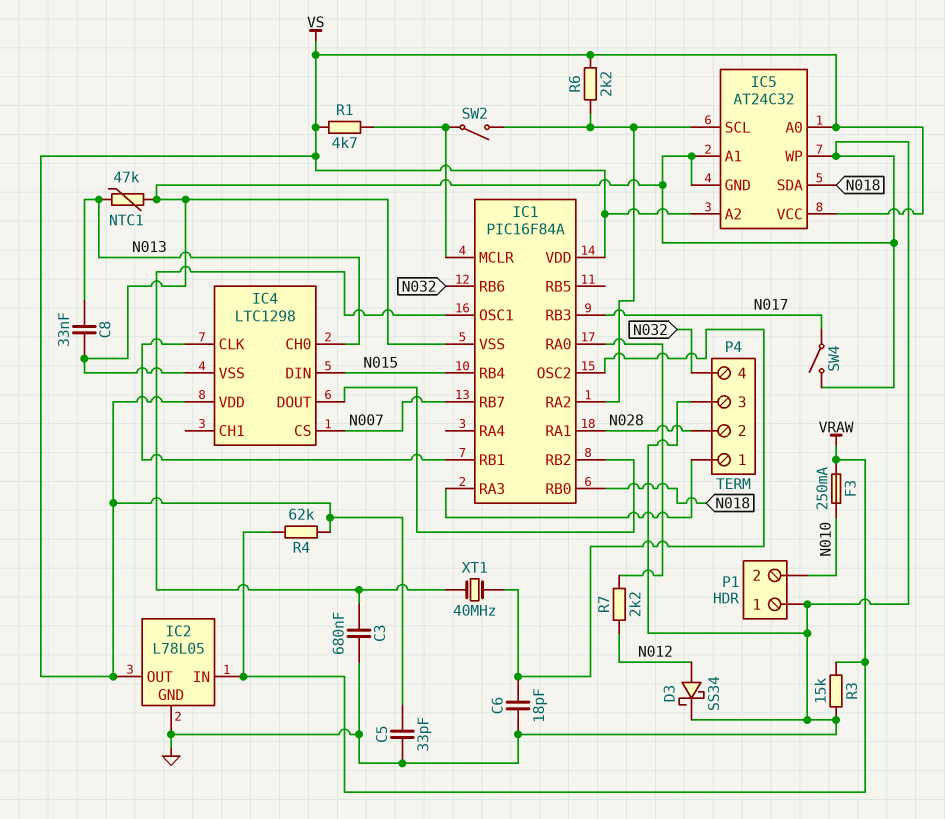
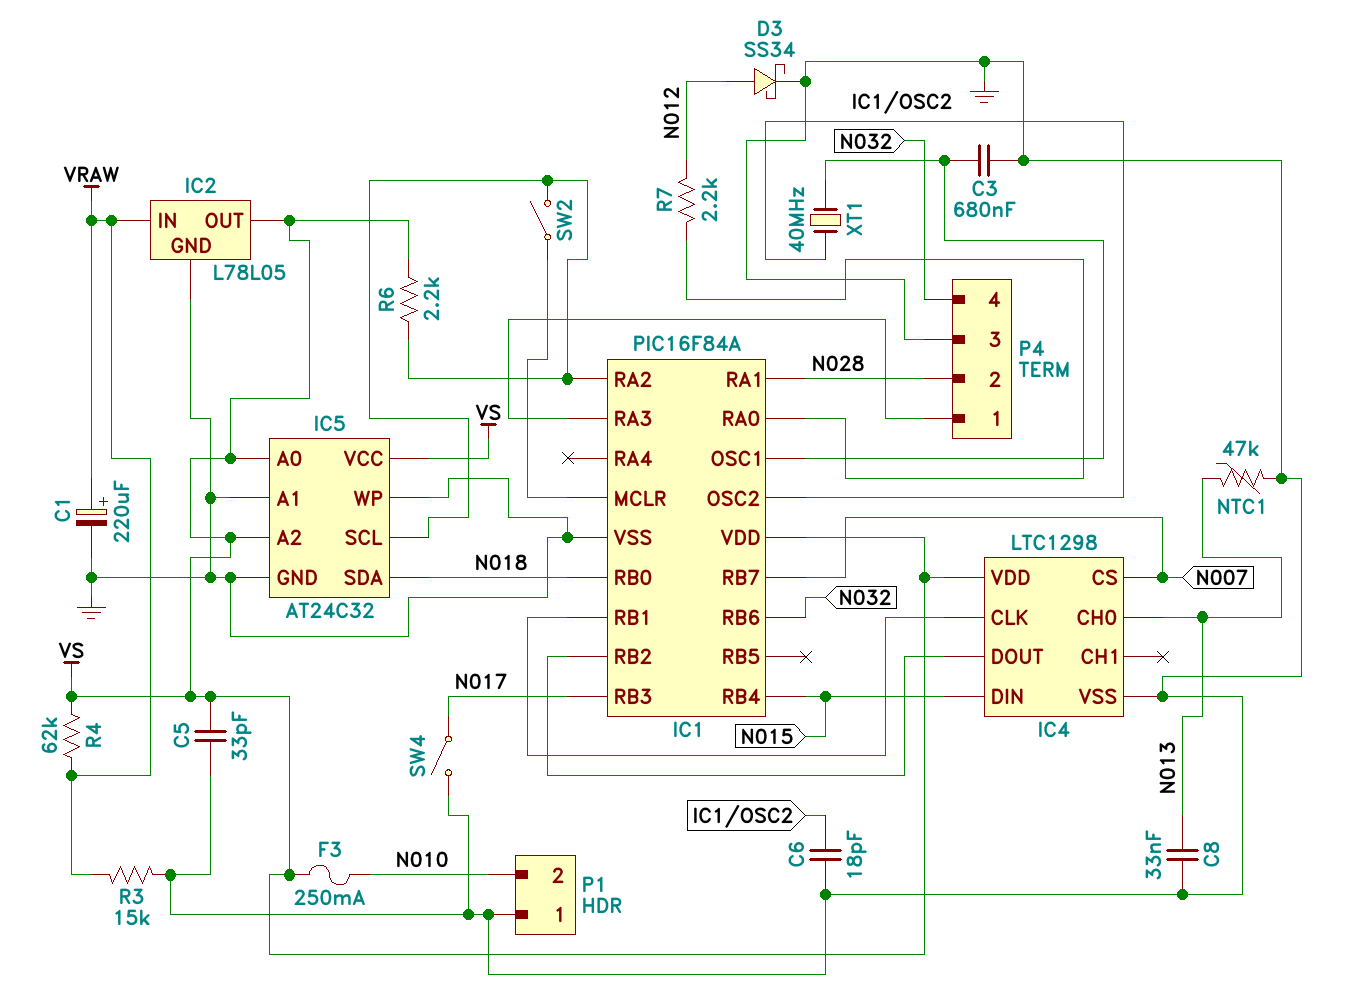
C1: none -> 220uF (plus VRAW, minus GND)
F3: 250mA (N010, VRAW) -> 250mA (N010, VS)
R1: 4.7k (IC1/MCLR, VS) -> none

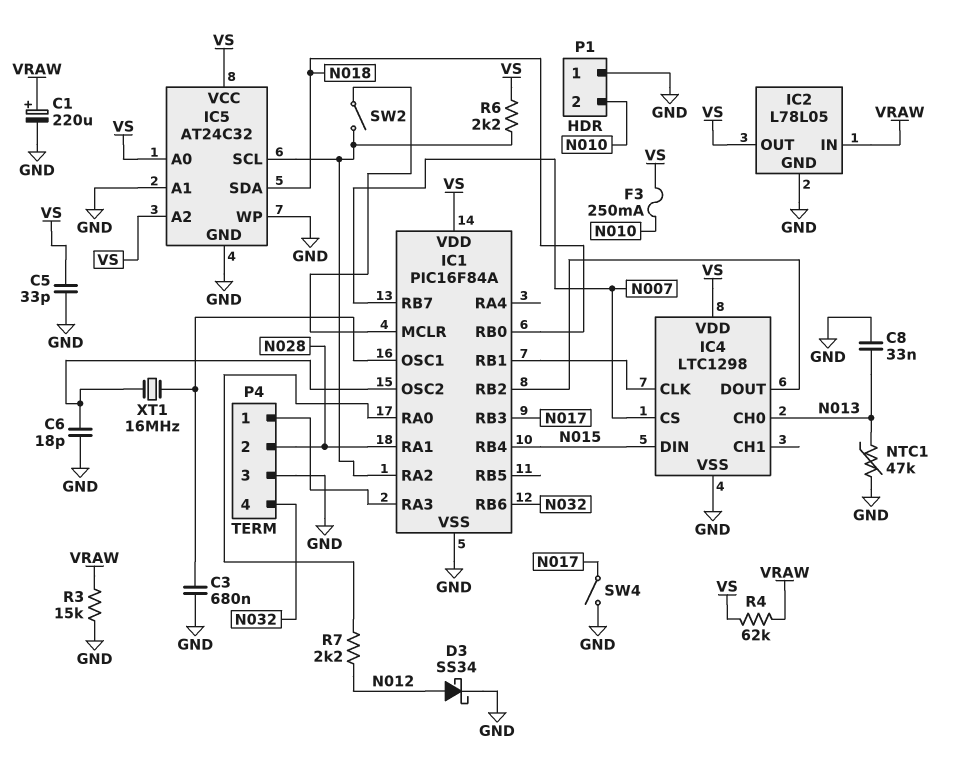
XT1: 40MHz (IC1/OSC1, IC1/OSC2) -> 16MHz (IC1/OSC1, IC1/OSC2)

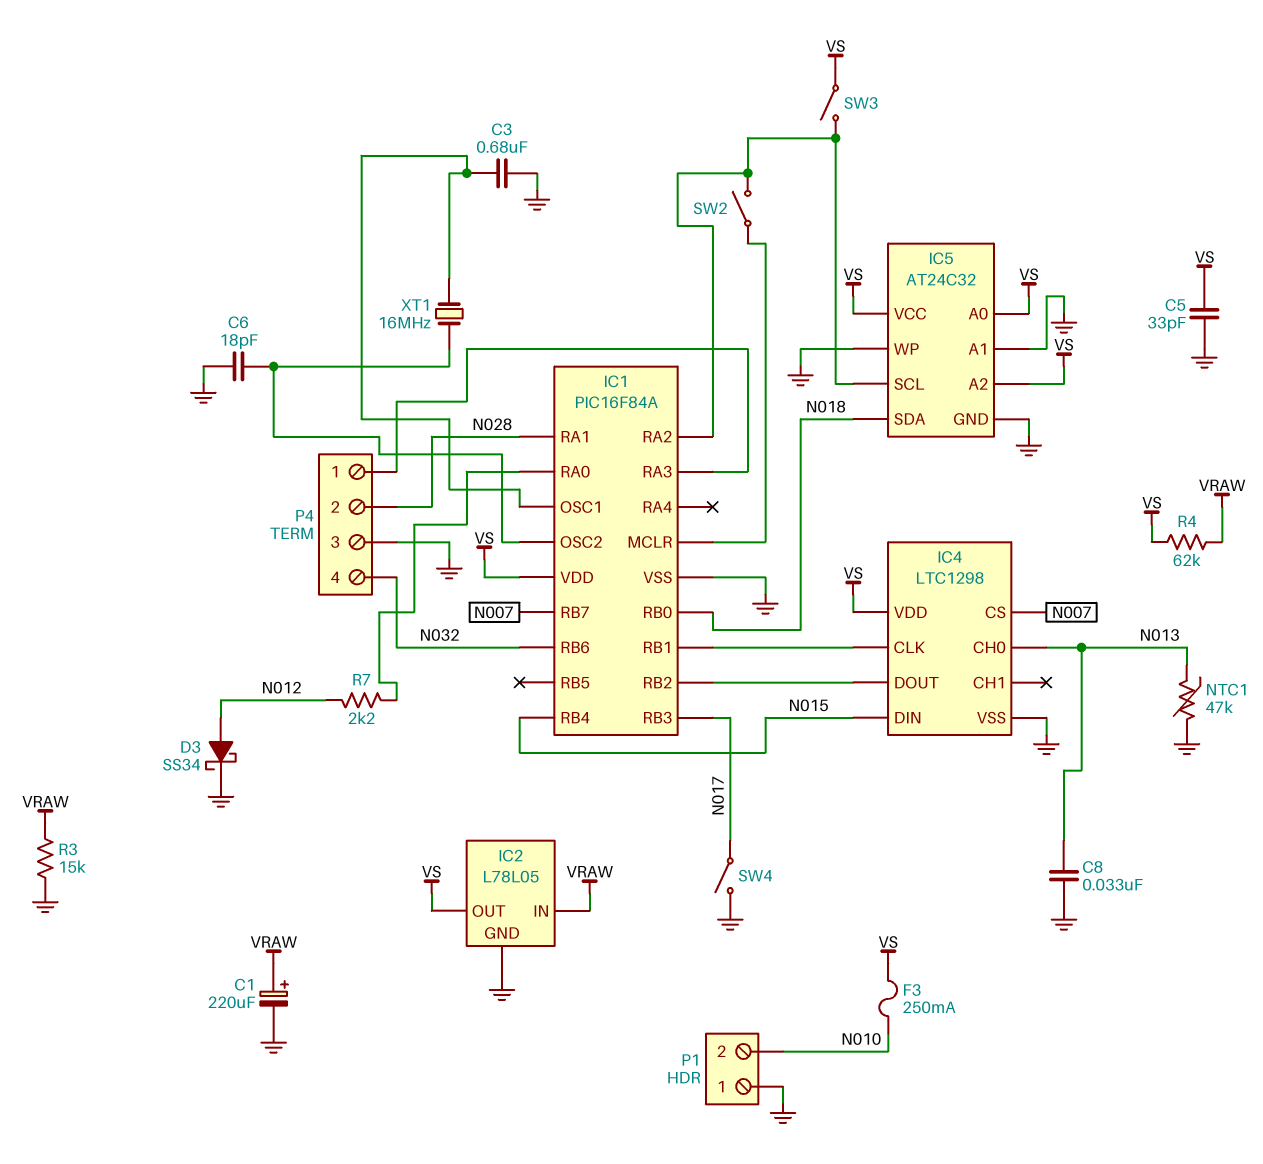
R6: 2.2k (IC1/RA2, VS) -> none
SW3: none -> switch (IC1/RA2, VS)

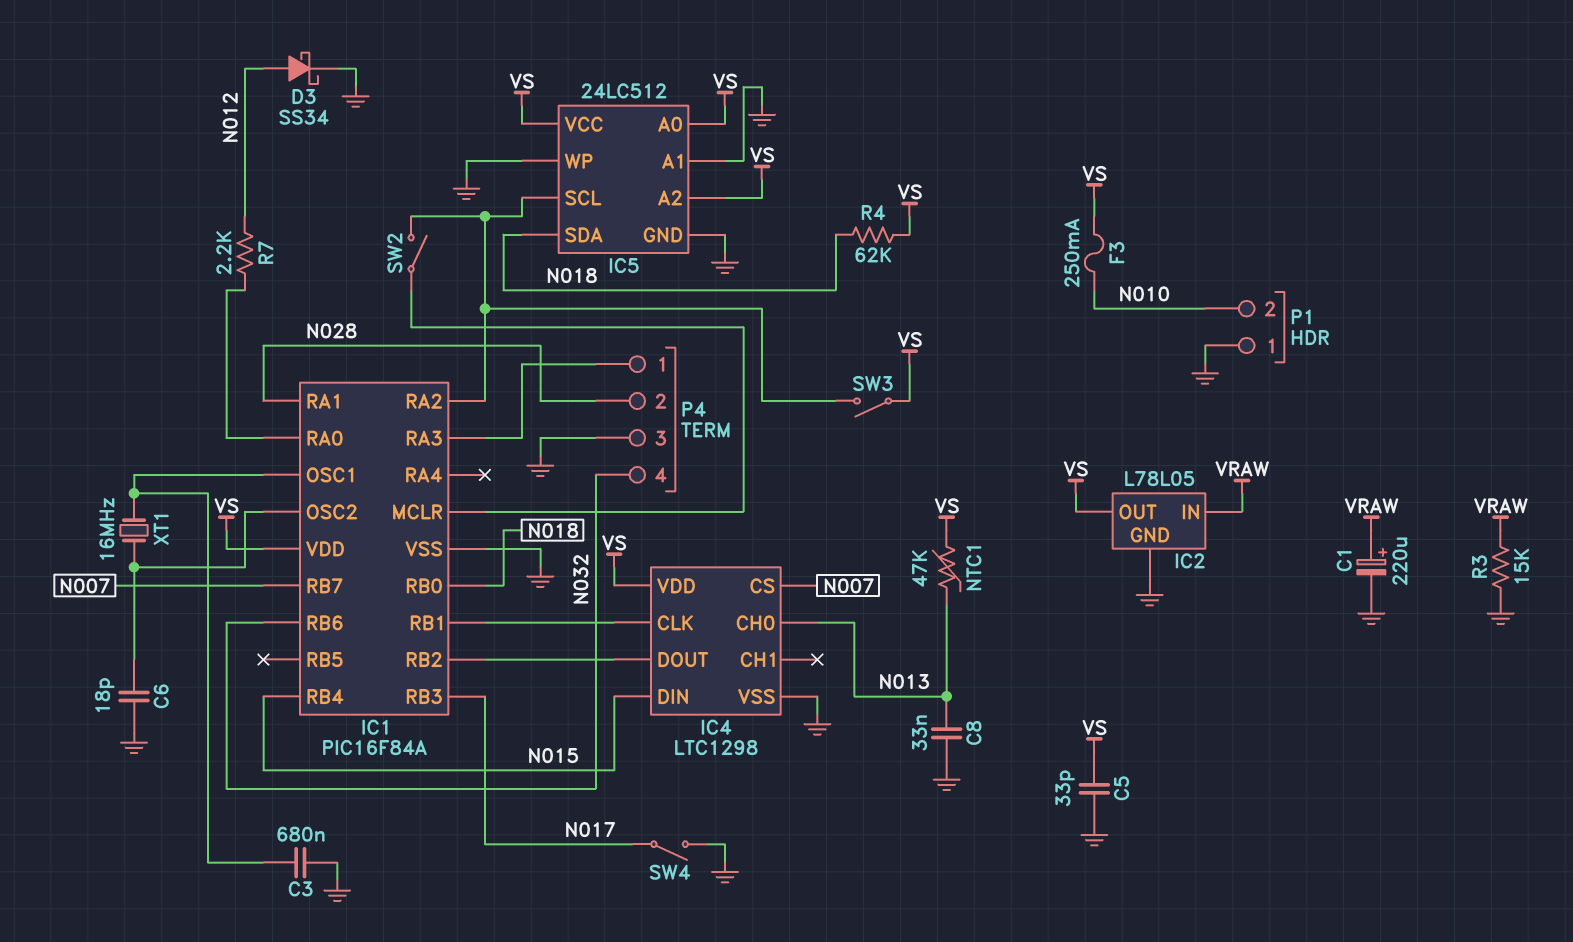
IC5: AT24C32 -> 24LC512
NTC1: 47k (GND, N013) -> 47k (N013, VS)
R4: 62k (VRAW, VS) -> 62k (N018, VS)

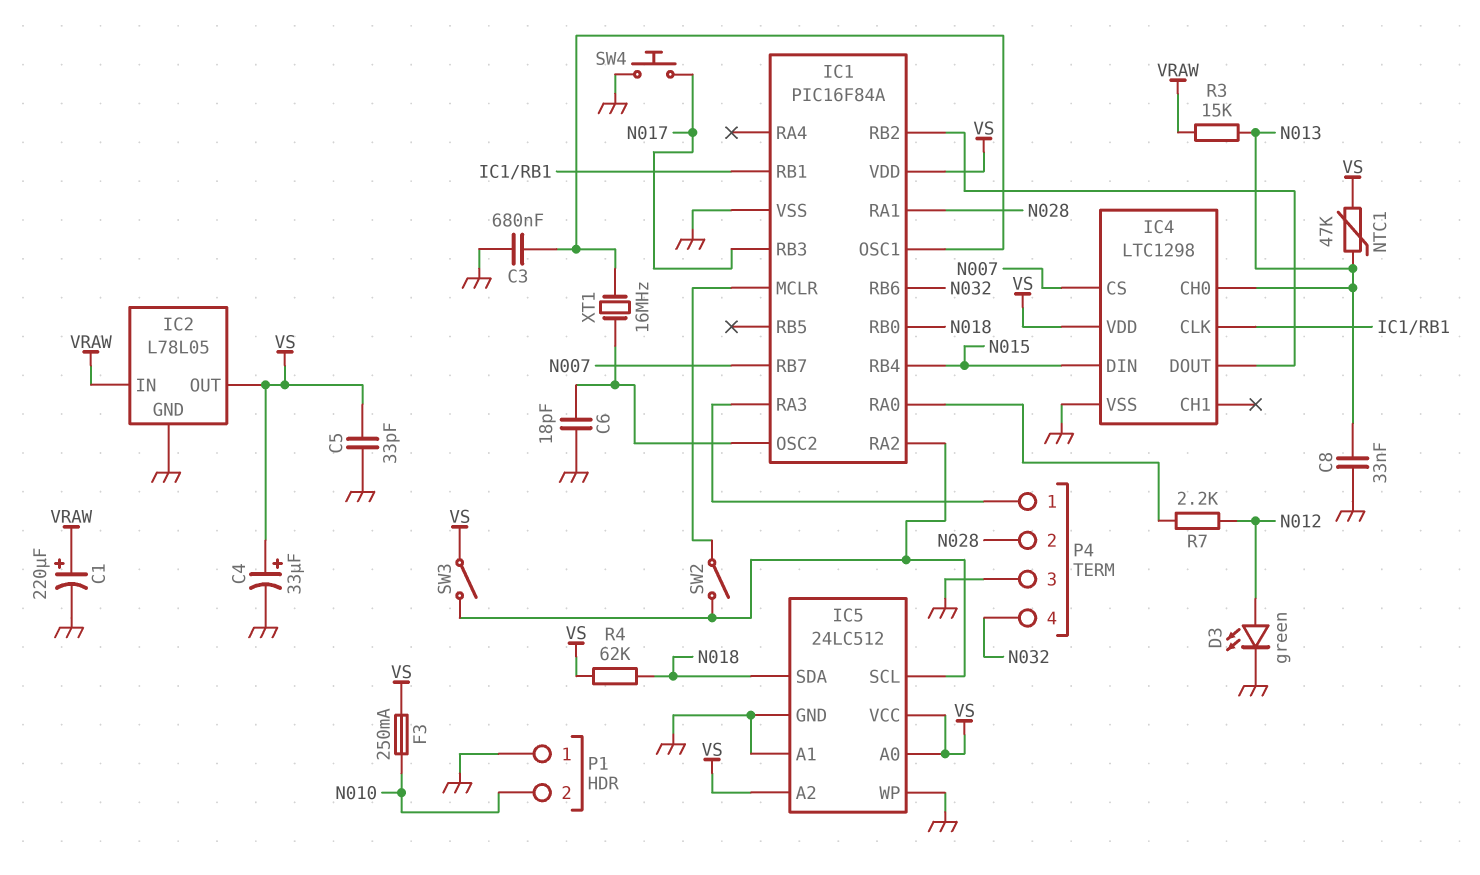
C4: none -> 33uF (plus VS, minus GND)
D3: schottky SS34 (A N012, K GND) -> LED green (A N012, K GND)
R3: 15k (GND, VRAW) -> 15k (N013, VRAW)
SW4: switch (GND, N017) -> button (GND, N017)

